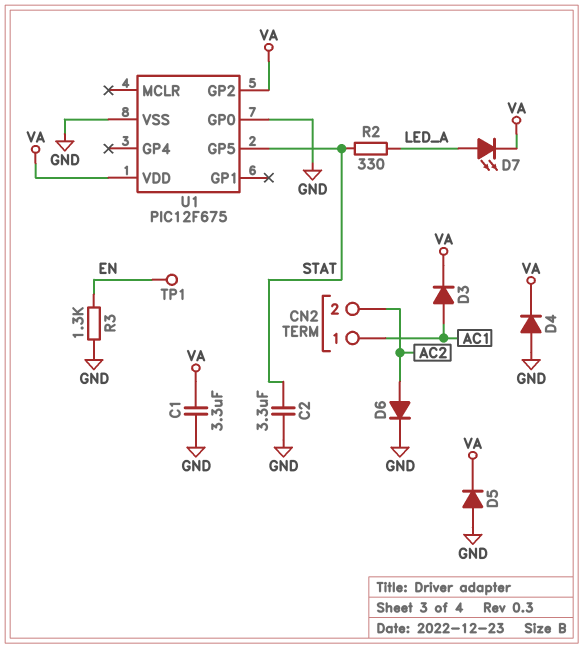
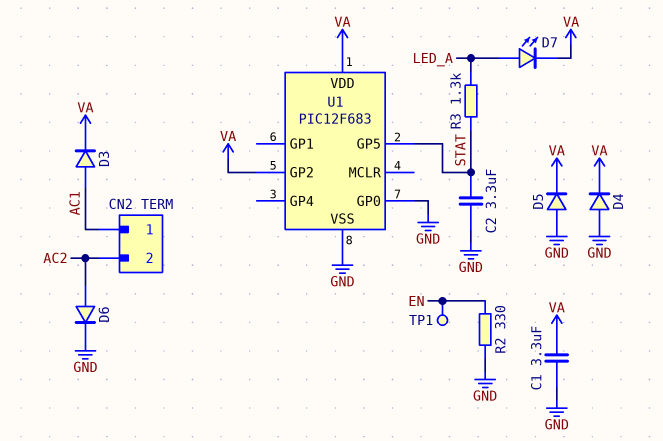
R2: 330 (LED_A, STAT) -> 330 (EN, GND)
R3: 1.3k (EN, GND) -> 1.3k (LED_A, STAT)
U1: PIC12F675 -> PIC12F683

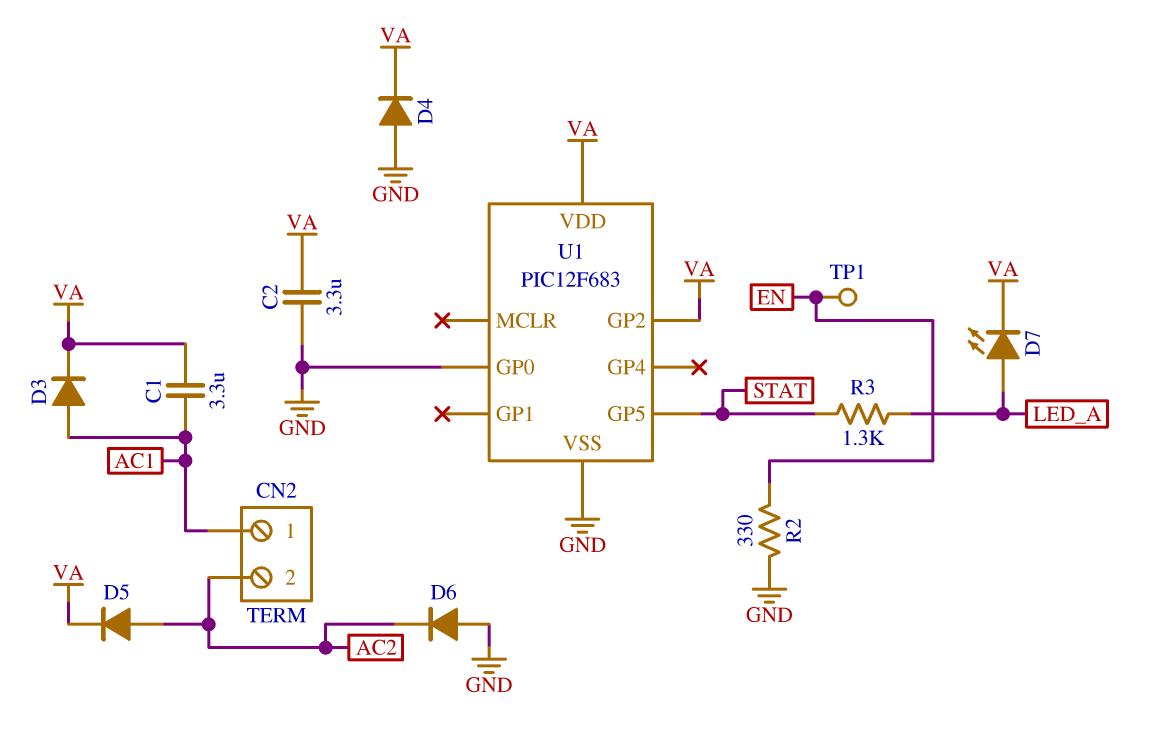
C1: 3.3uF (GND, VA) -> 3.3uF (AC1, VA)
C2: 3.3uF (GND, STAT) -> 3.3uF (GND, VA)
D5: diode (A GND, K VA) -> diode (A AC2, K VA)
D6: diode (A AC2, K GND) -> diode (A GND, K AC2)

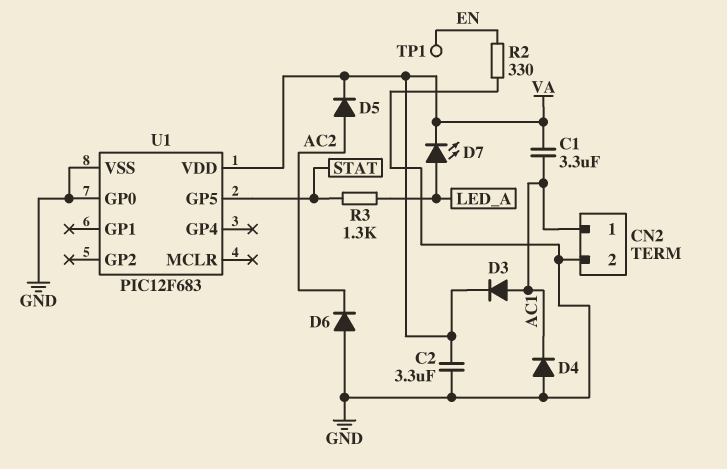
CN2 pin 2: AC2 -> GND
D4: diode (A GND, K VA) -> diode (A GND, K AC1)
U1 pin GP2: VA -> none

